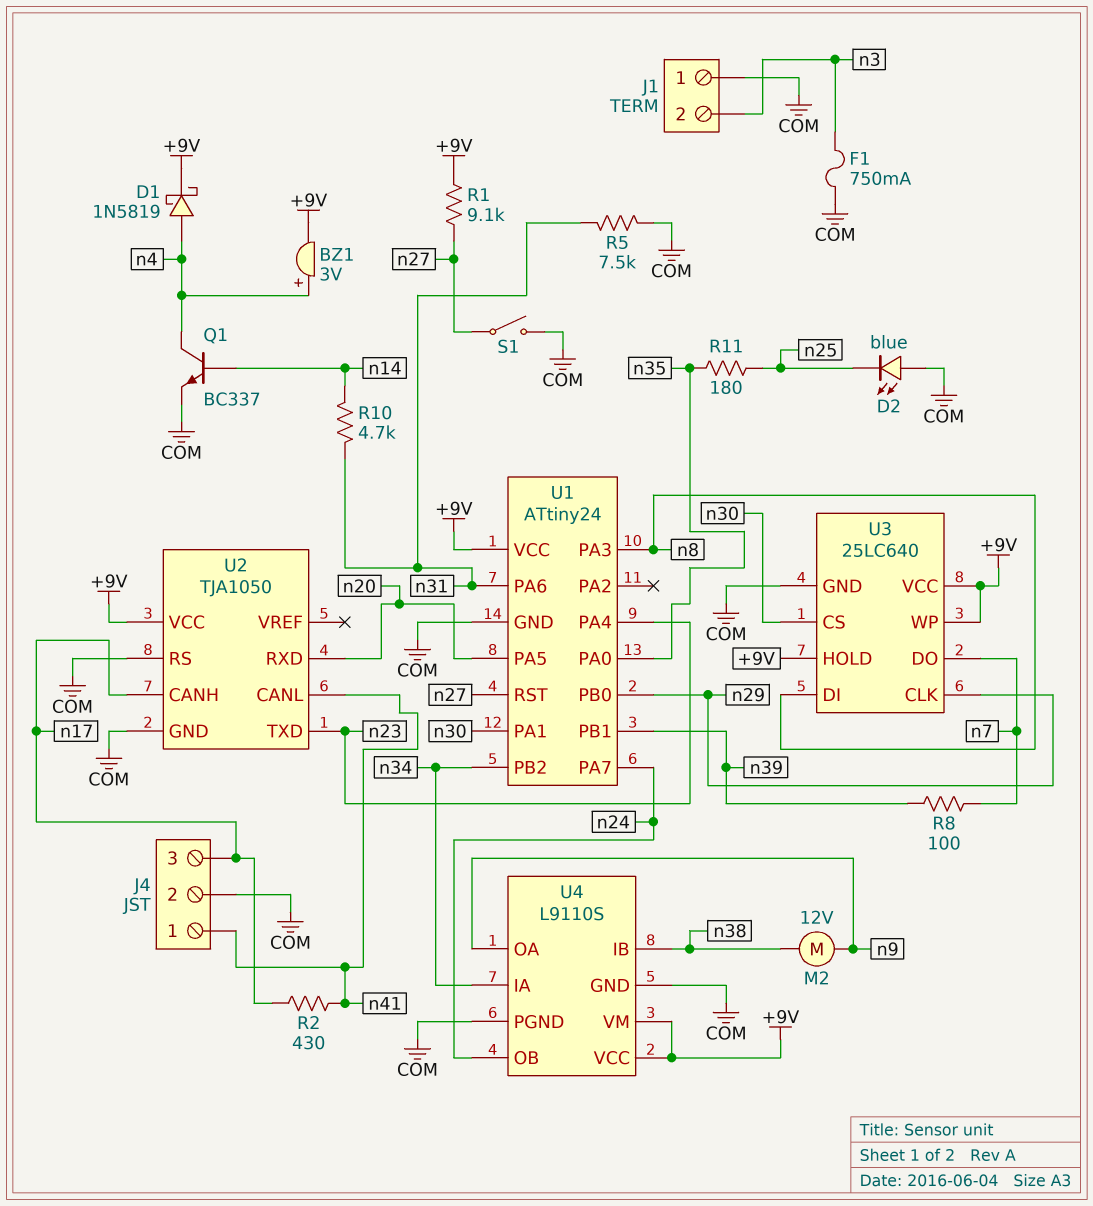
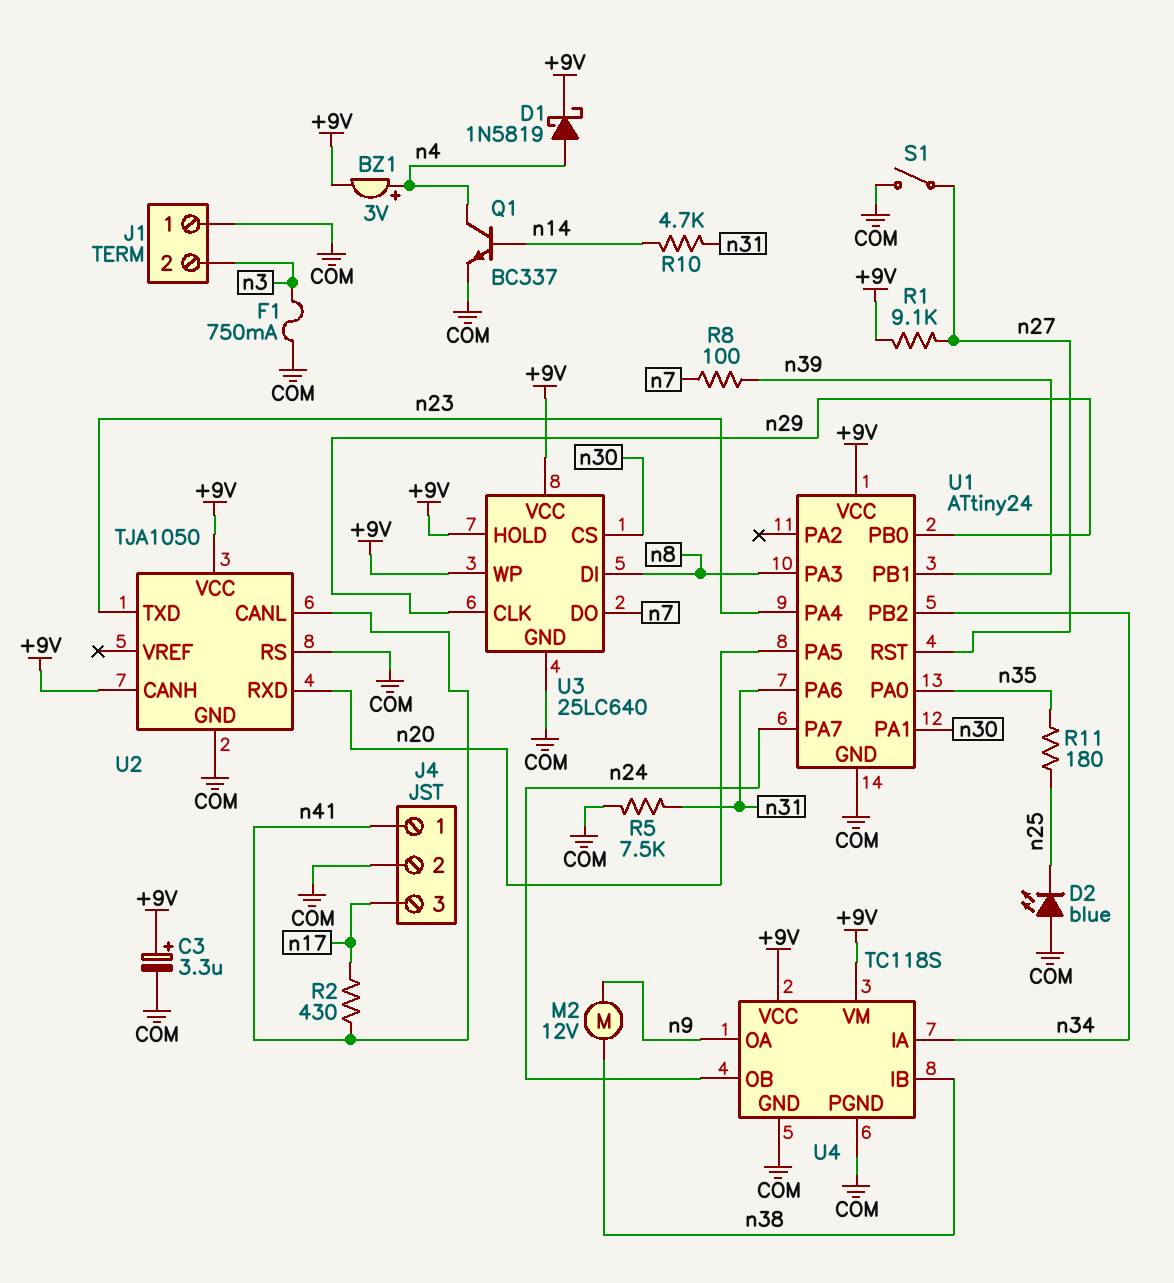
C3: none -> 3.3uF (plus +9V, minus COM)
U2 pin CANH: n17 -> +9V
U4: L9110S -> TC118S

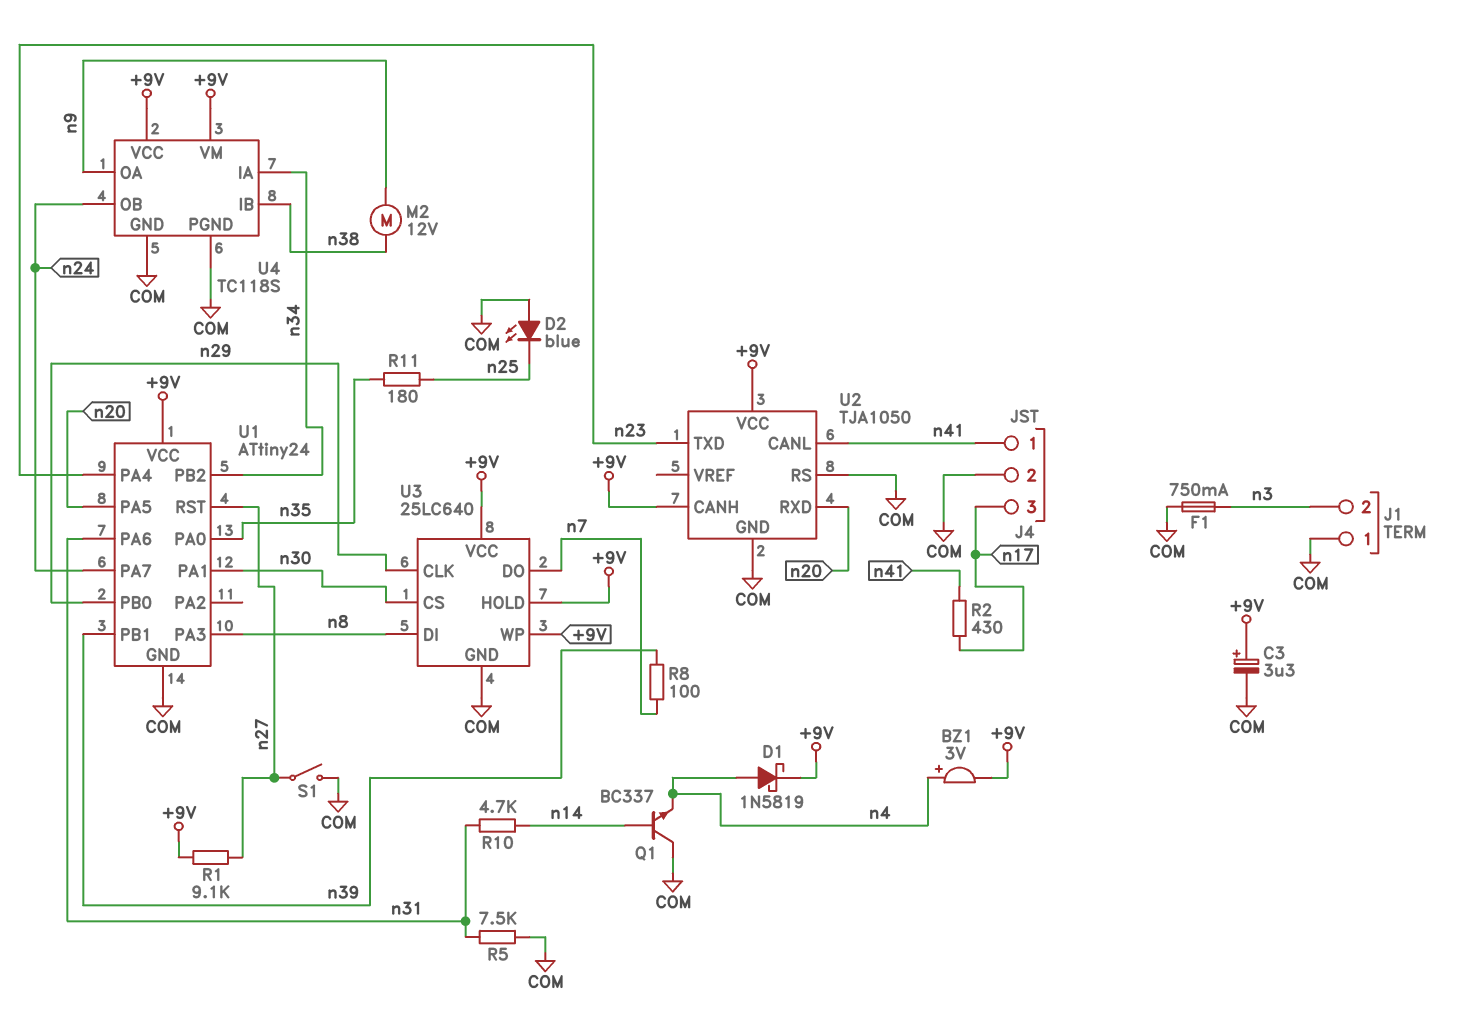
Q1: NPN BC337 (B n14, C n4, E COM) -> NPN BC337 (B n14, C COM, E n4)

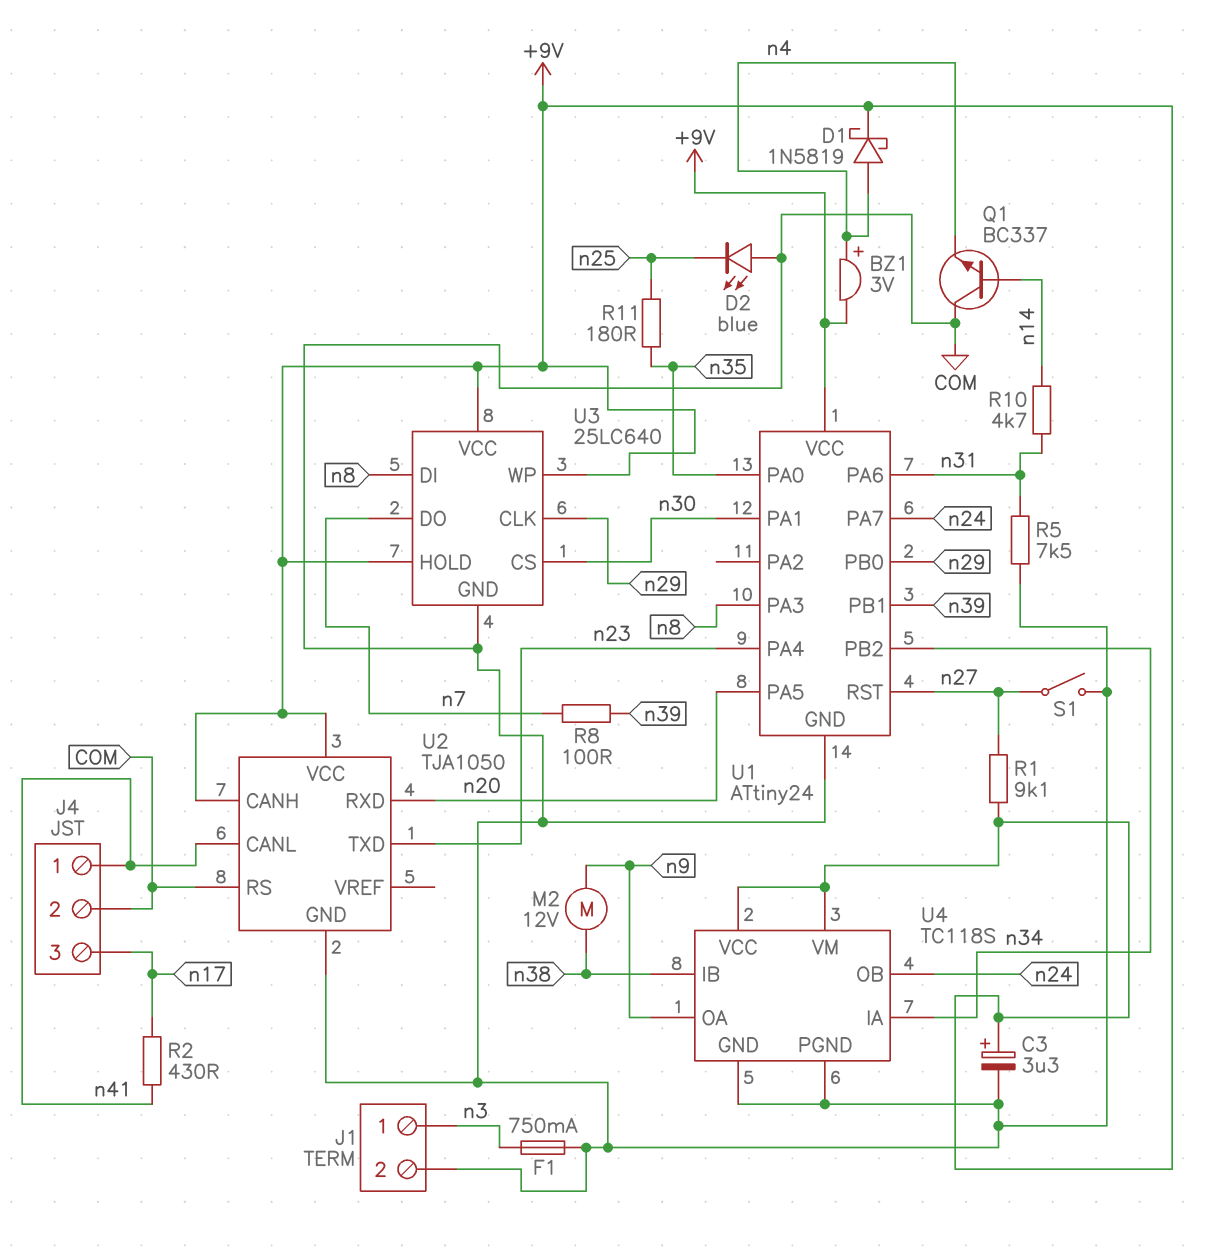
J1 pin 1: COM -> n3
J1 pin 2: n3 -> COM

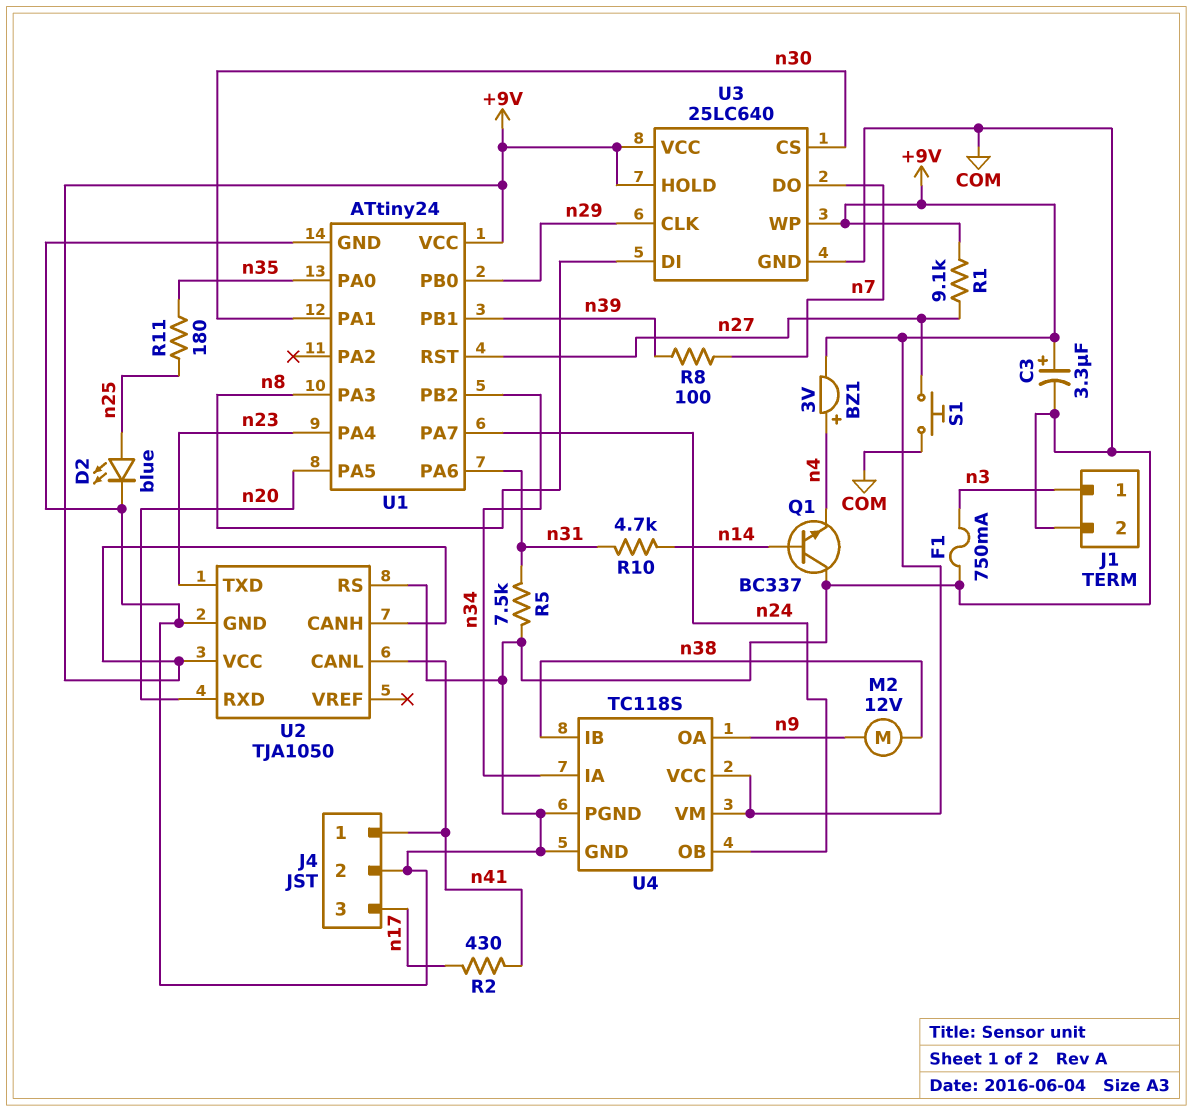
D1: schottky 1N5819 (A n4, K +9V) -> none
D2: LED blue (A COM, K n25) -> LED blue (A n25, K COM)
S1: switch (COM, n27) -> button (COM, n27)

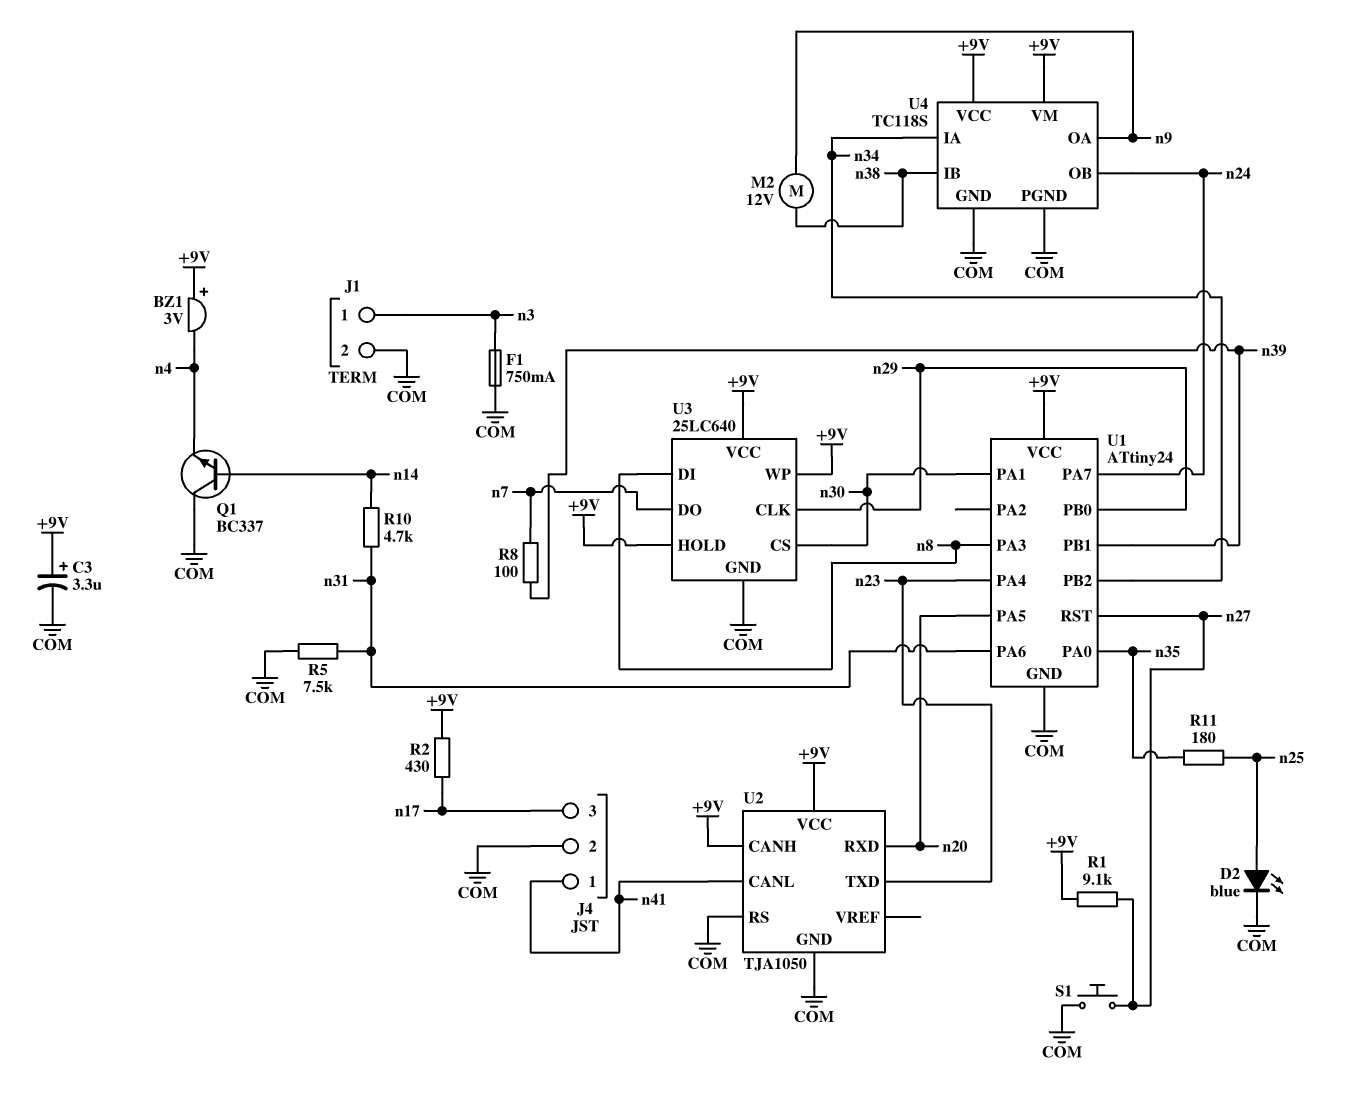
BZ1: buzzer 3V (plus n4, minus +9V) -> buzzer 3V (plus +9V, minus n4)
R2: 430 (n17, n41) -> 430 (+9V, n17)

